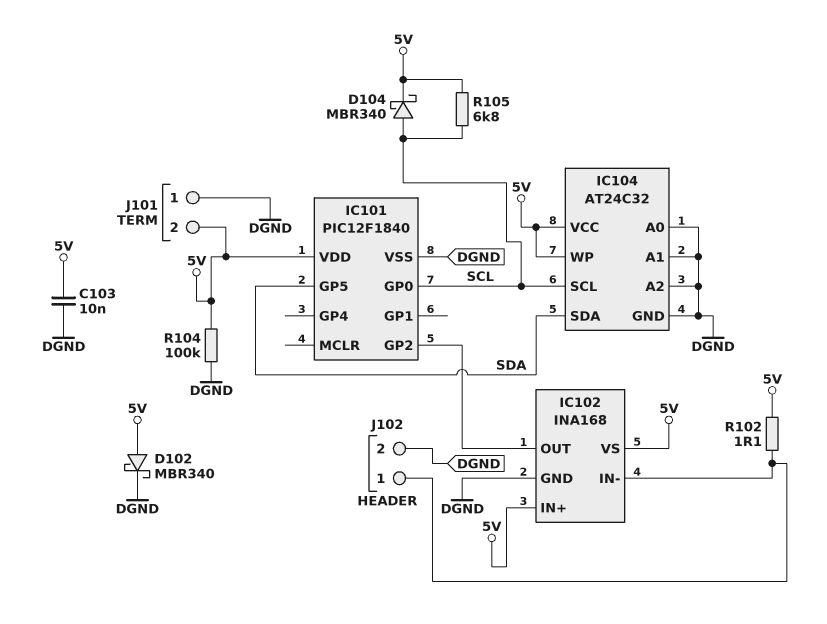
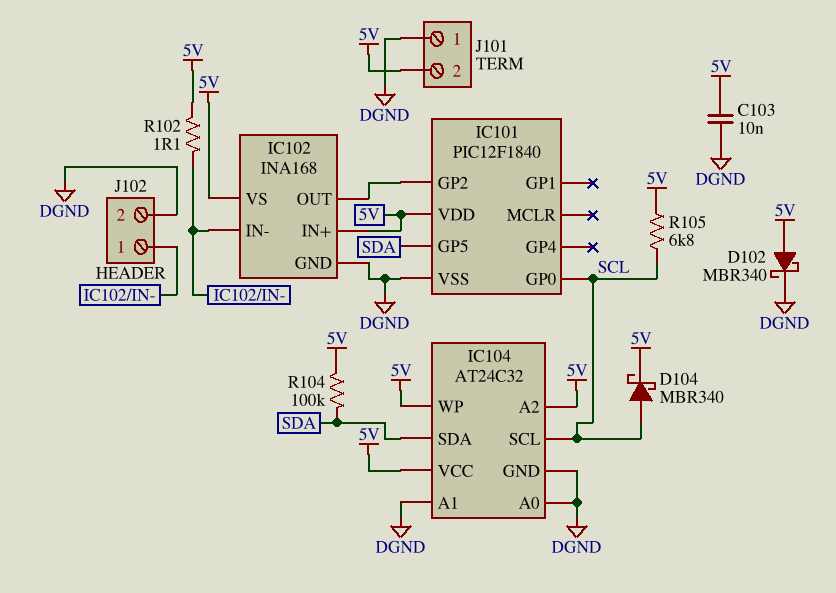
IC104 pin A2: DGND -> 5V
R104: 100k (5V, DGND) -> 100k (5V, SDA)

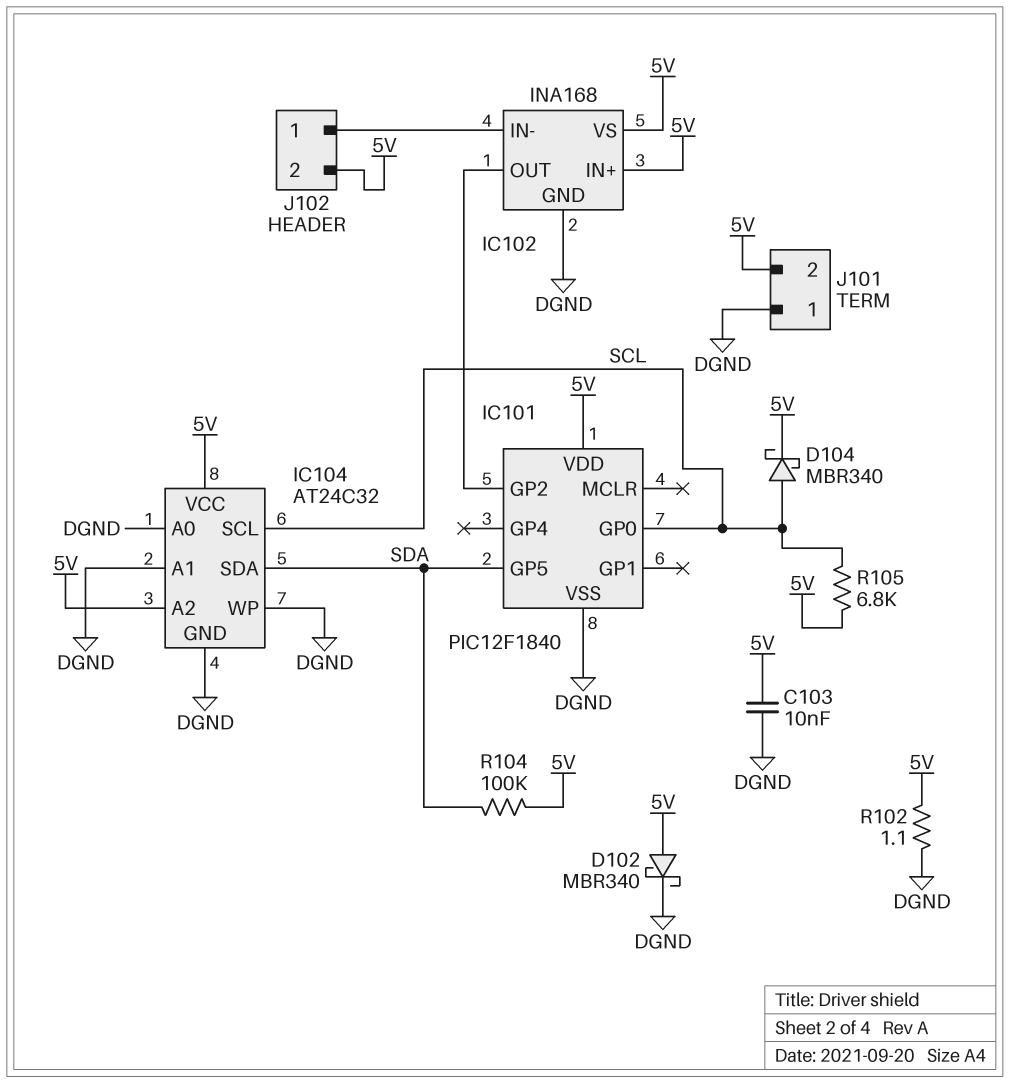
IC104 pin WP: 5V -> DGND
J102 pin 2: DGND -> 5V
R102: 1.1 (5V, IC102/IN-) -> 1.1 (5V, DGND)

